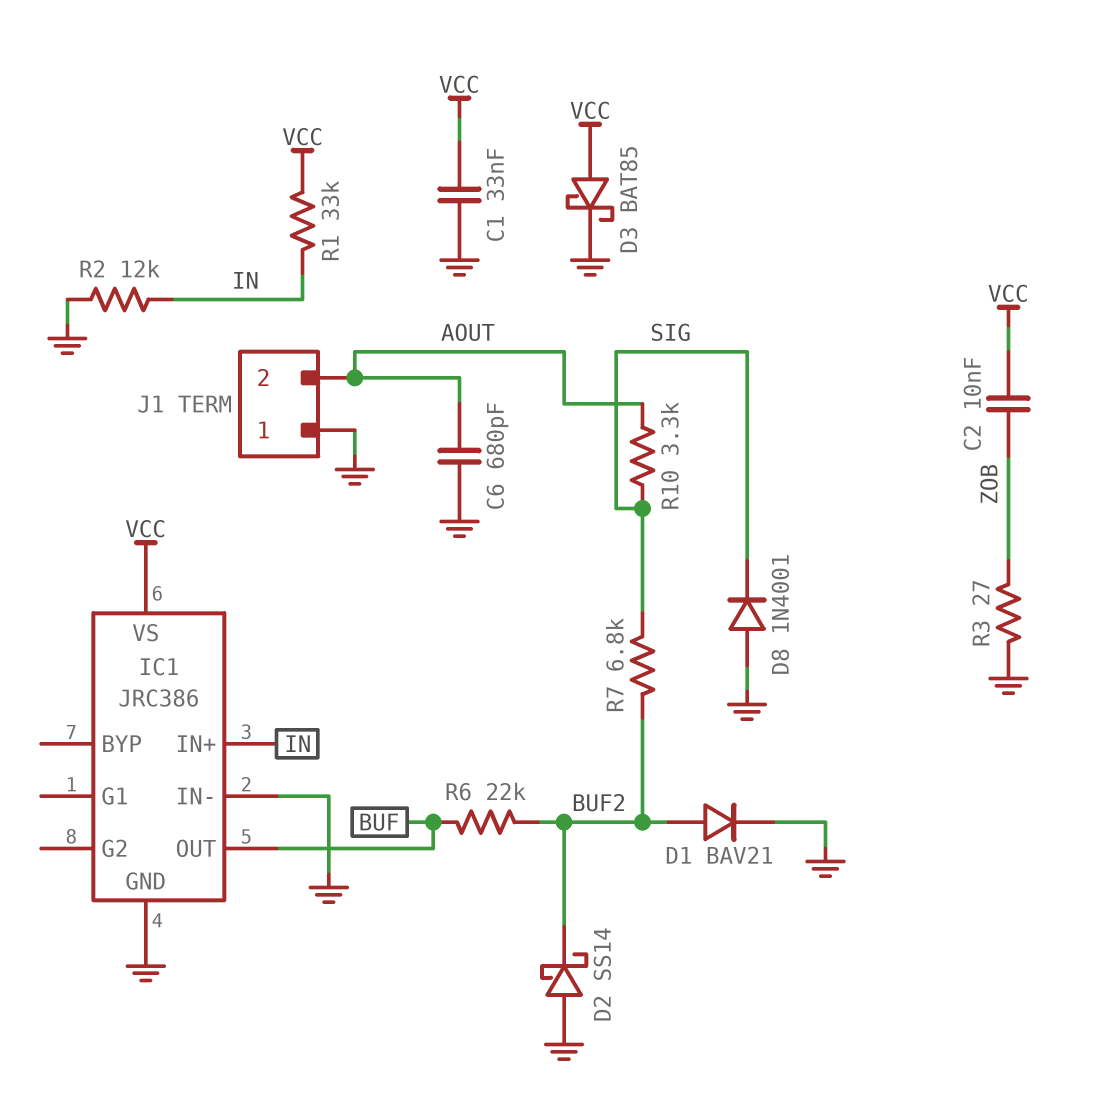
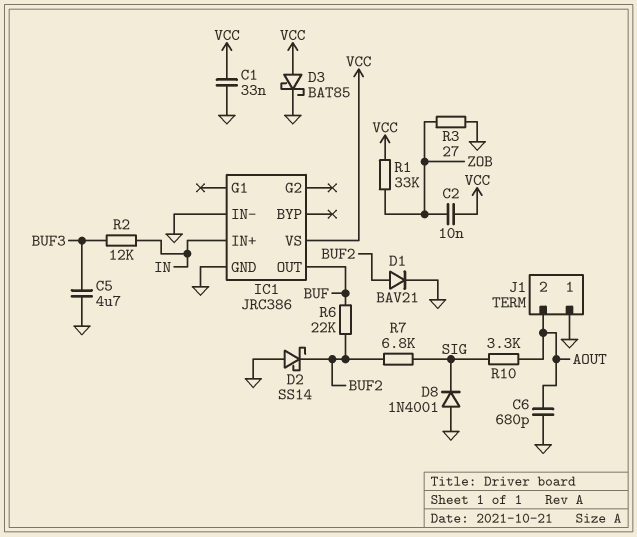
C5: none -> 4.7uF (BUF3, GND)
R1: 33k (IN, VCC) -> 33k (VCC, ZOB)
R2: 12k (GND, IN) -> 12k (BUF3, IN)

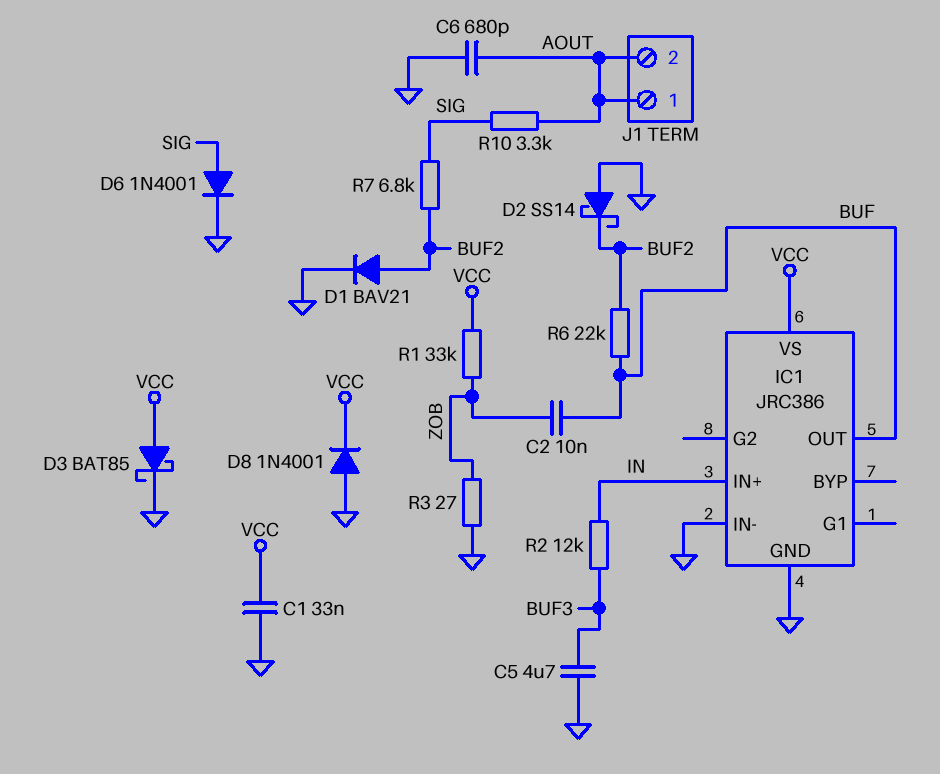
C2: 10nF (VCC, ZOB) -> 10nF (BUF, ZOB)
D6: none -> diode 1N4001 (A SIG, K GND)
D8: diode 1N4001 (A GND, K SIG) -> diode 1N4001 (A GND, K VCC)
J1 pin 1: GND -> AOUT

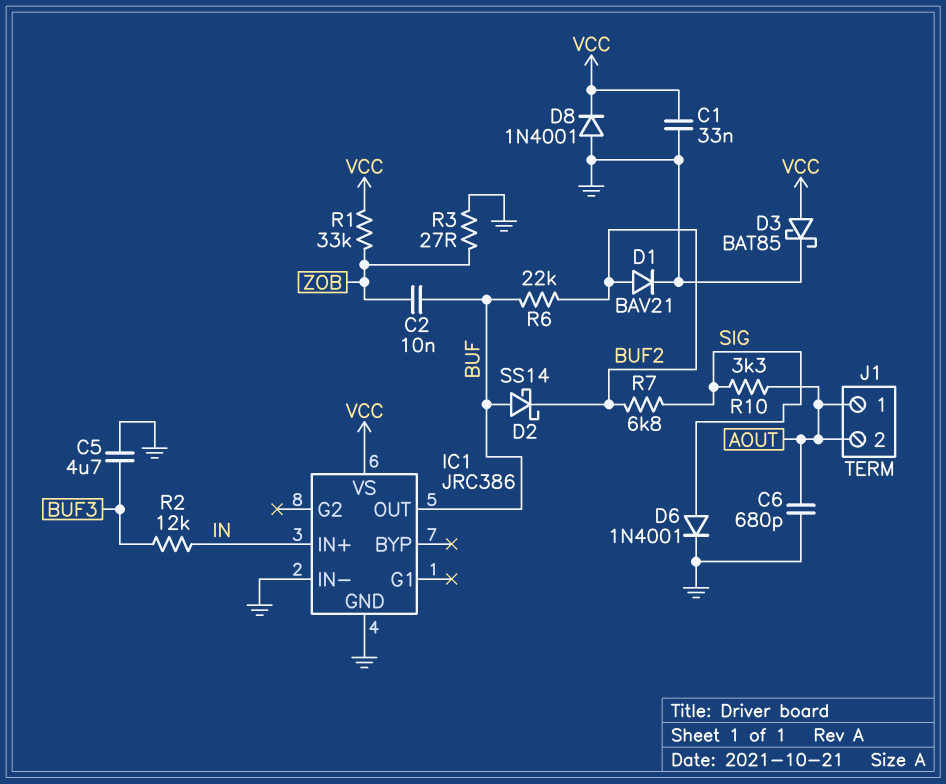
D2: schottky SS14 (A GND, K BUF2) -> schottky SS14 (A BUF, K BUF2)

